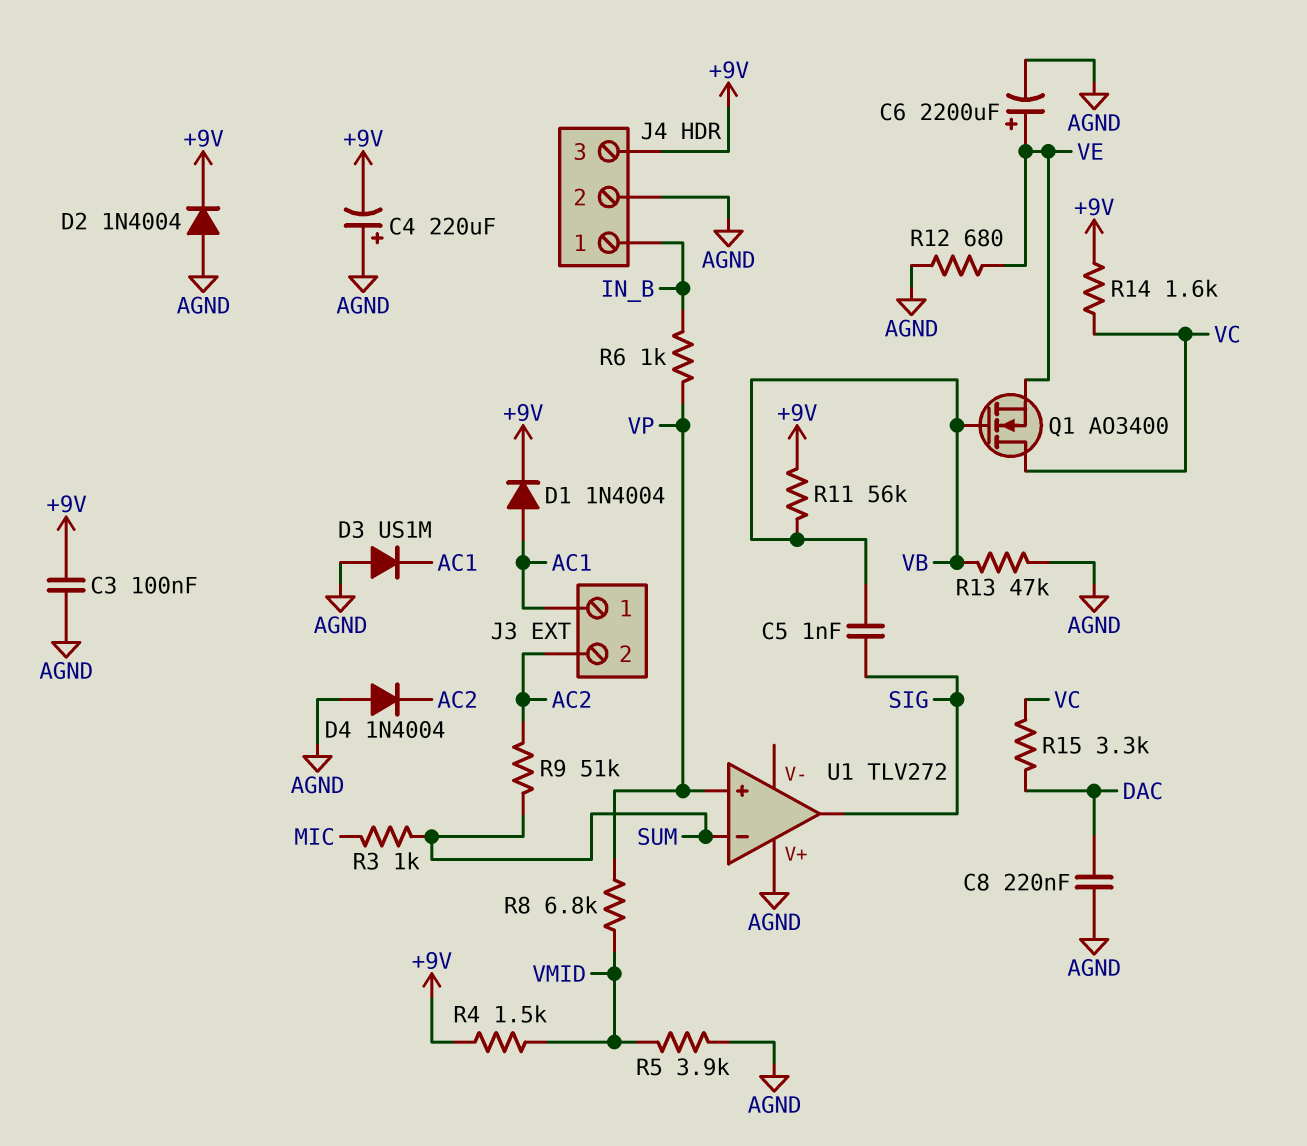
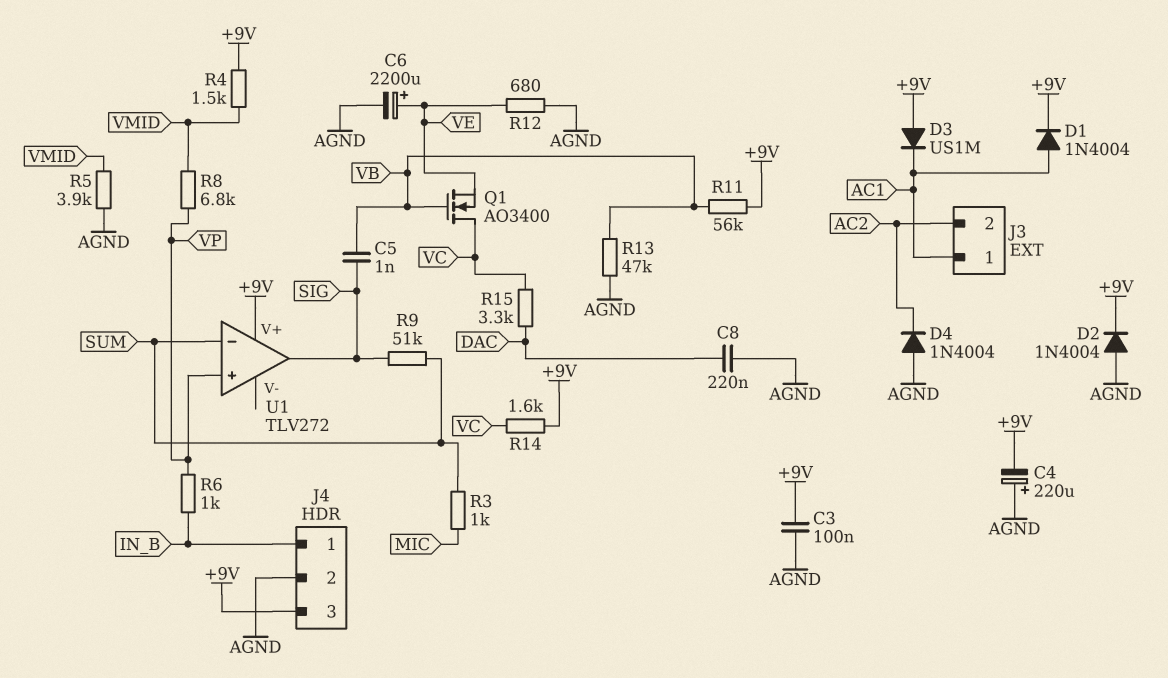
D3: diode US1M (A AGND, K AC1) -> diode US1M (A +9V, K AC1)
R9: 51k (AC2, SUM) -> 51k (SIG, SUM)
U1 pin V+: AGND -> +9V

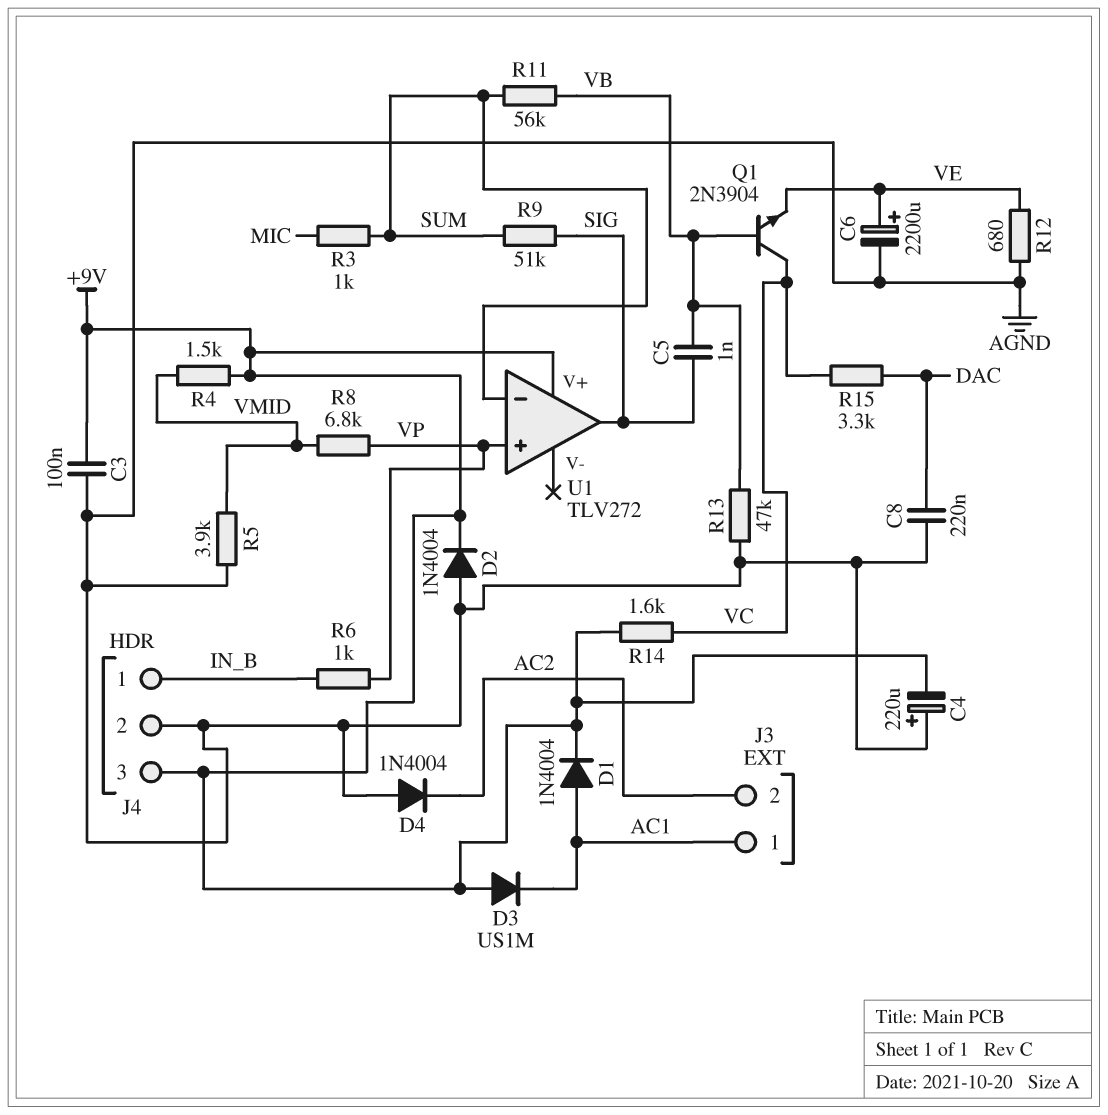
Q1: NMOS AO3400 (G VB, D VC, S VE) -> NPN 2N3904 (B VB, C VC, E VE)
R11: 56k (+9V, VB) -> 56k (SUM, VB)

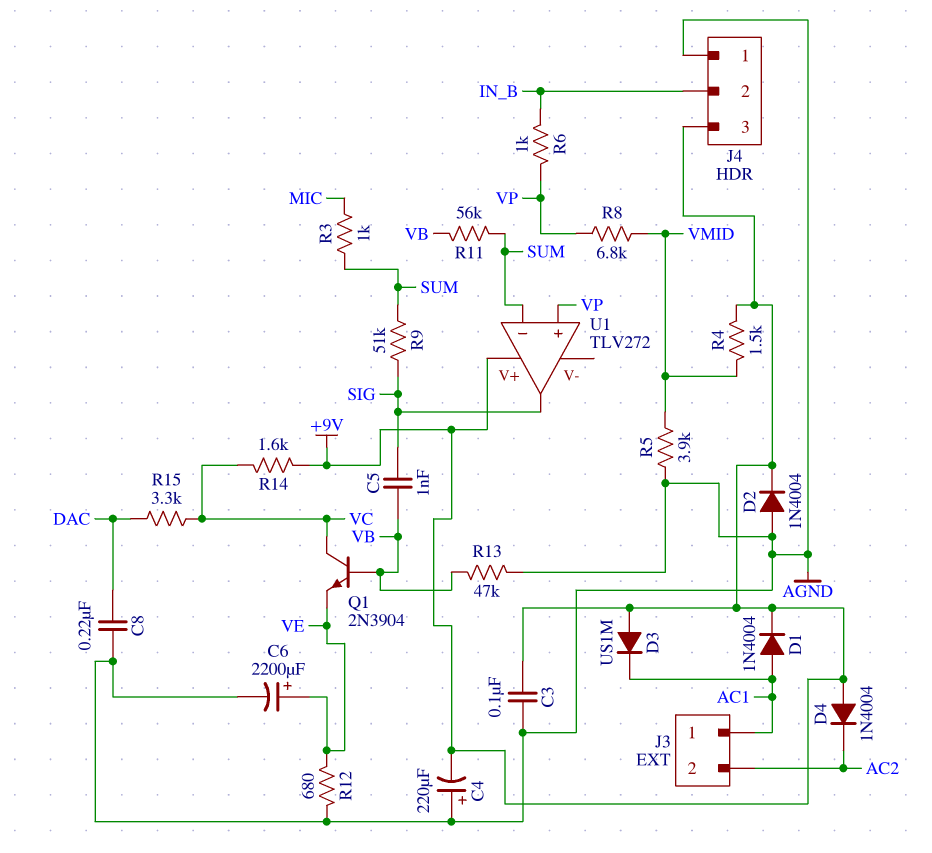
D4: diode 1N4004 (A AGND, K AC2) -> diode 1N4004 (A +9V, K AC2)
J4 pin 1: IN_B -> AGND
J4 pin 2: AGND -> IN_B

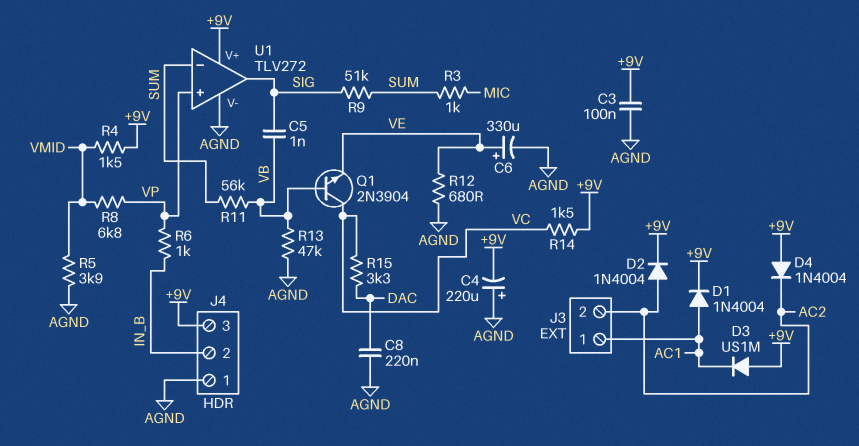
C6: 2200uF (plus VE, minus AGND) -> 330uF (plus VE, minus AGND)
D2: diode 1N4004 (A AGND, K +9V) -> diode 1N4004 (A AC2, K +9V)
R14: 1.6k (+9V, VC) -> 1.5k (+9V, VC)
U1 pin V-: none -> AGND

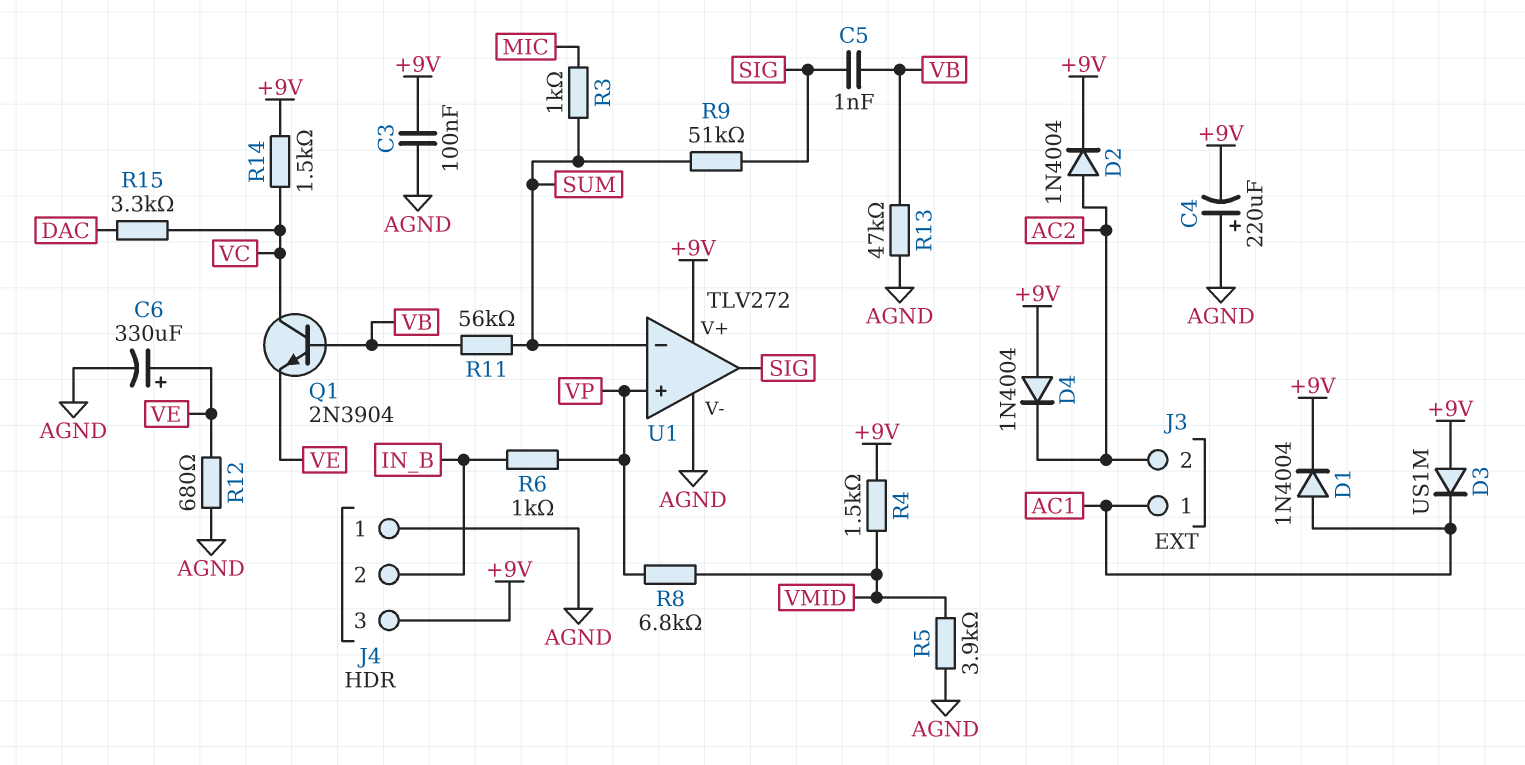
C8: 220nF (AGND, DAC) -> none

